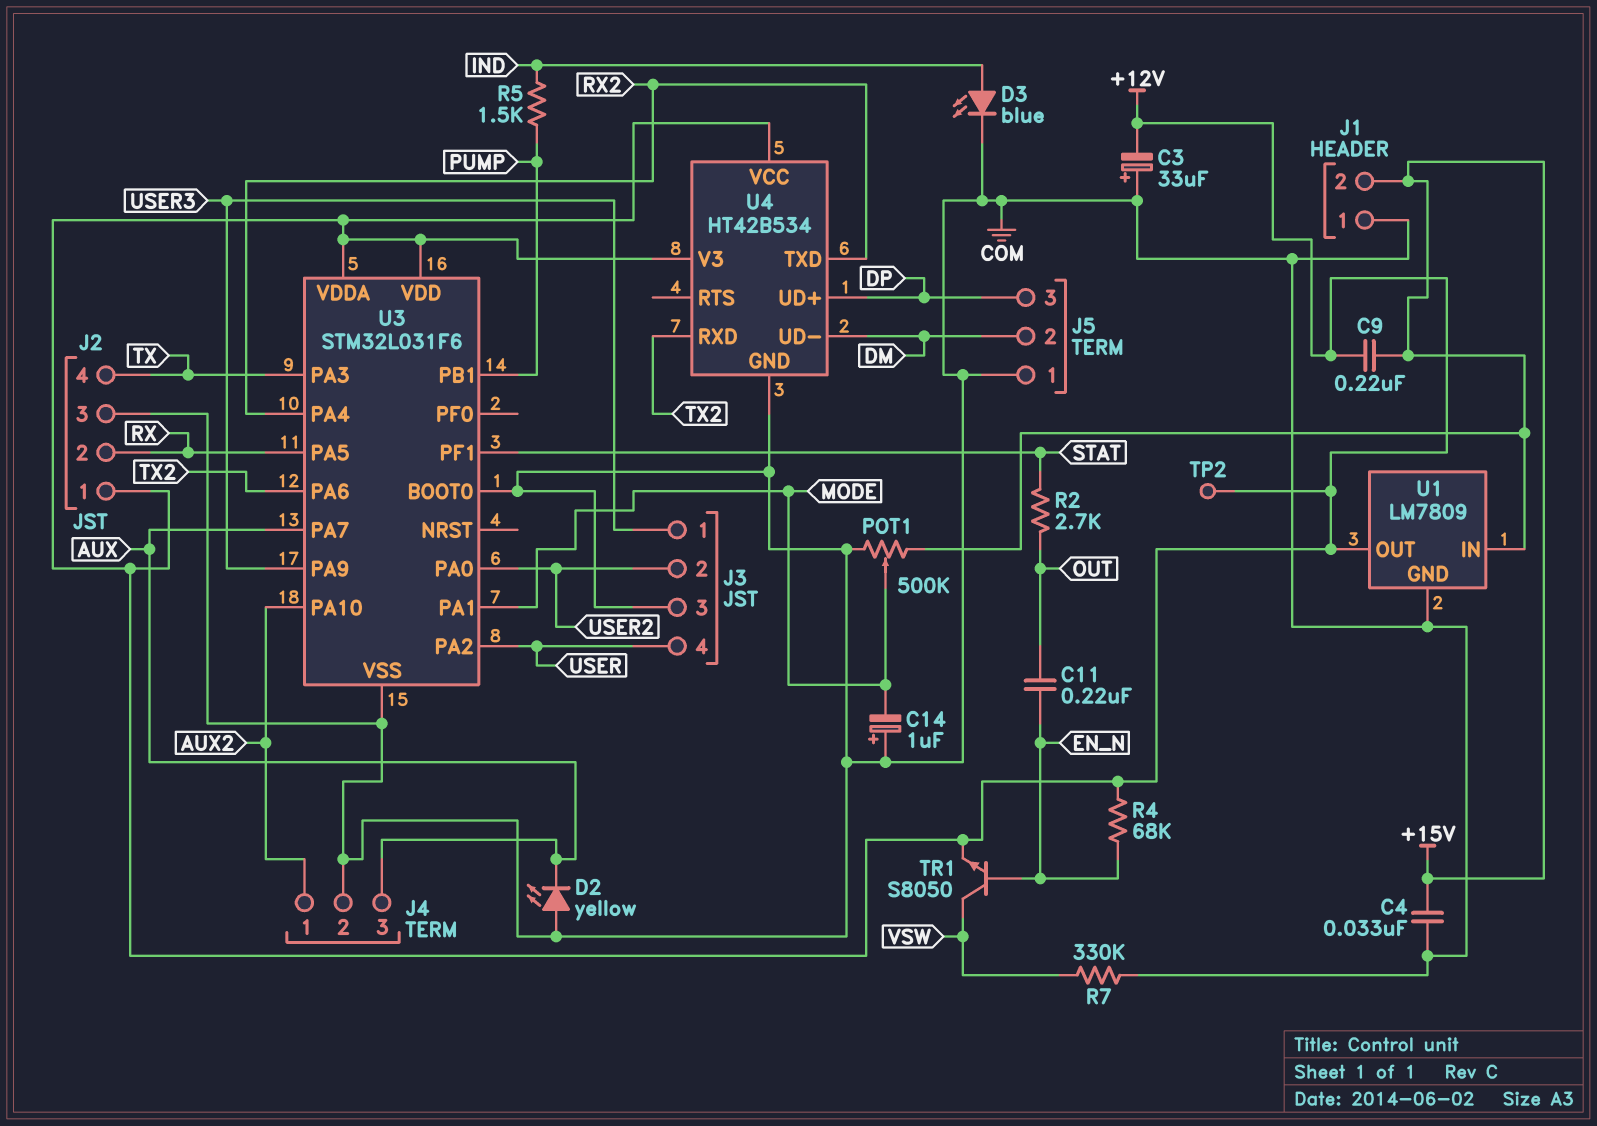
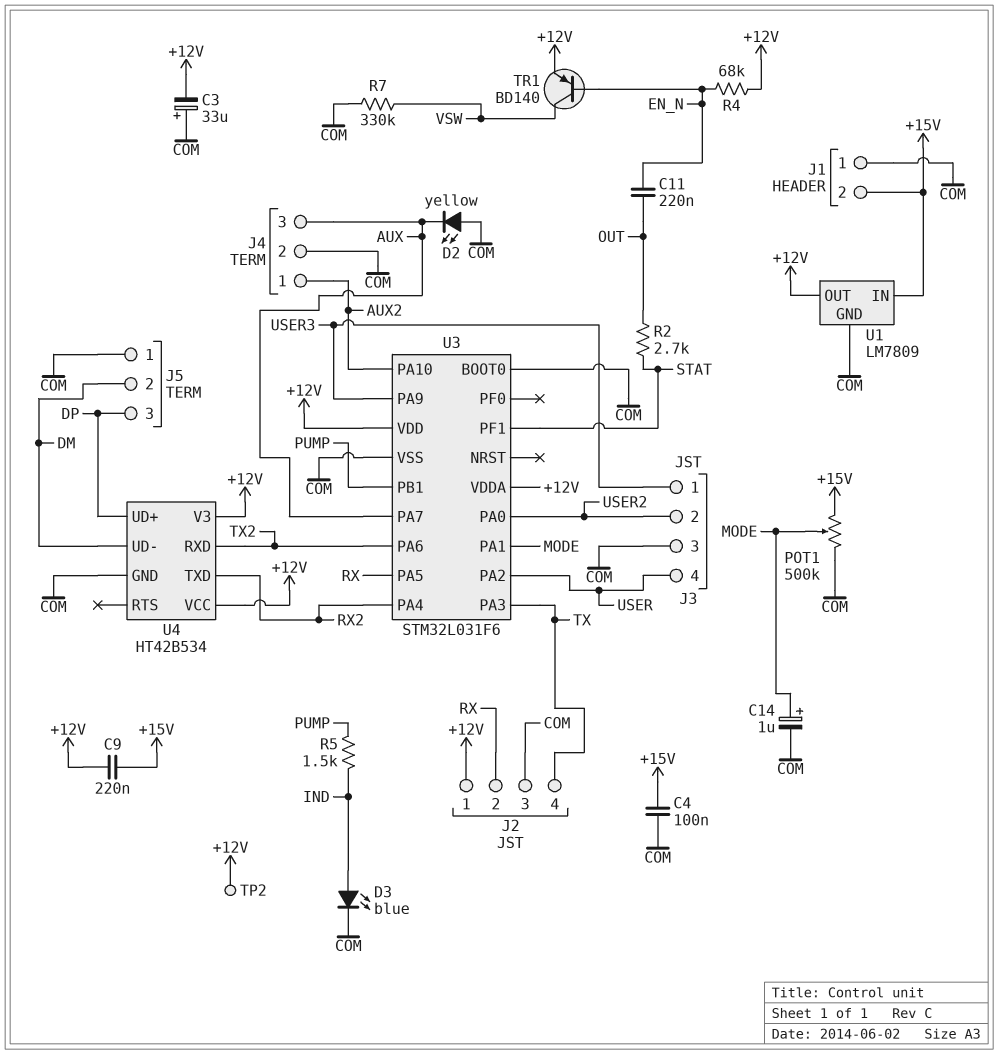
C4: 33nF (+15V, COM) -> 100nF (+15V, COM)
C14: 1uF (plus COM, minus MODE) -> 1uF (plus MODE, minus COM)
TR1: NPN S8050 (B EN_N, C VSW, E +12V) -> PNP BD140 (B EN_N, C VSW, E +12V)

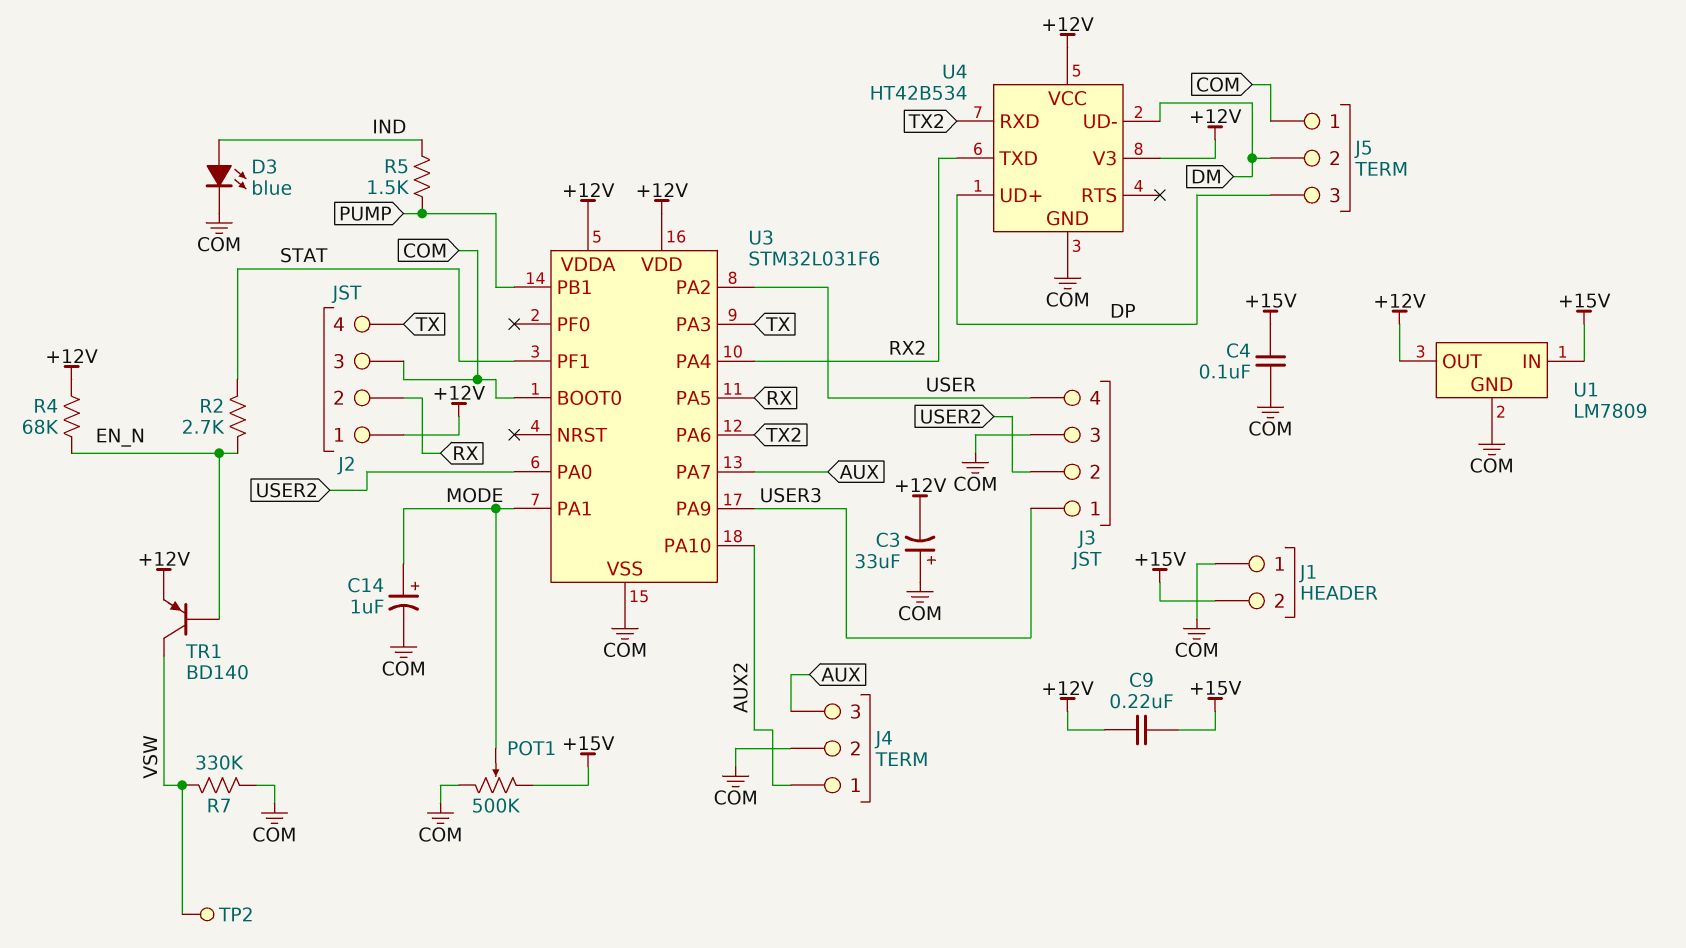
C11: 220nF (EN_N, OUT) -> none
D2: LED yellow (A COM, K AUX) -> none
R2: 2.7k (OUT, STAT) -> 2.7k (EN_N, STAT)
TP2: test point (+12V) -> test point (VSW)

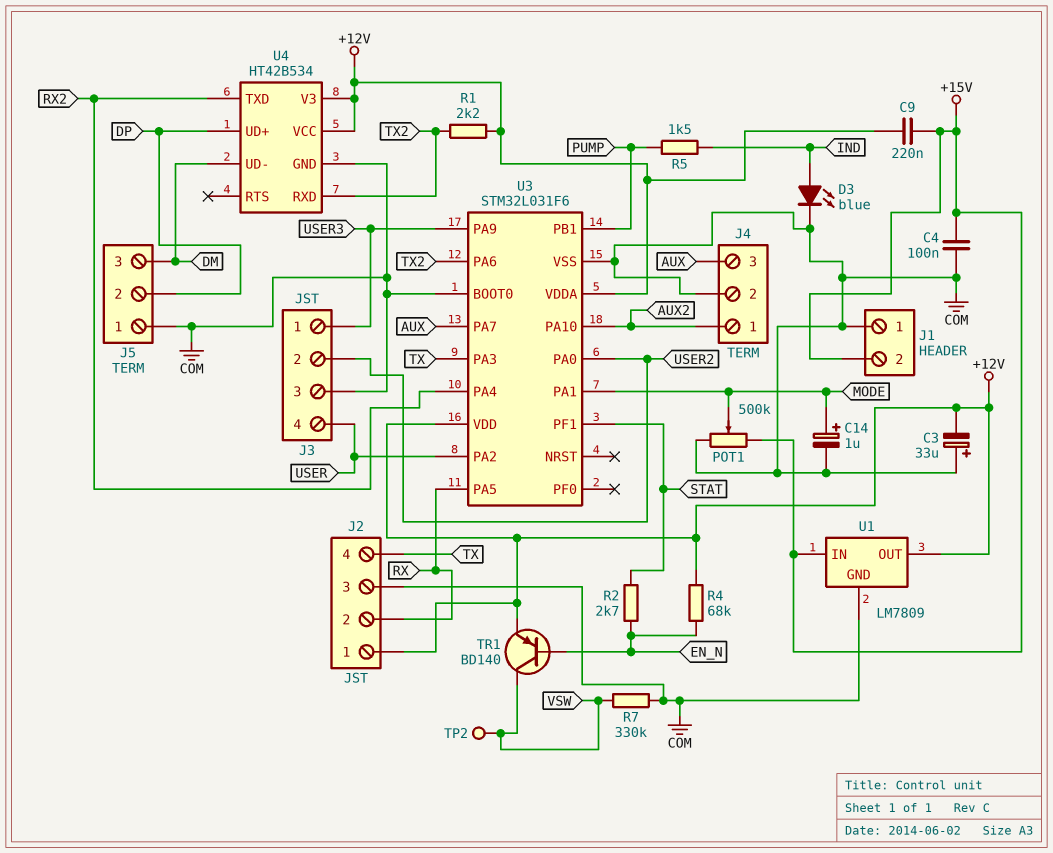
J5 pin 2: DM -> DP
J5 pin 3: DP -> DM
R1: none -> 2.2k (+12V, TX2)

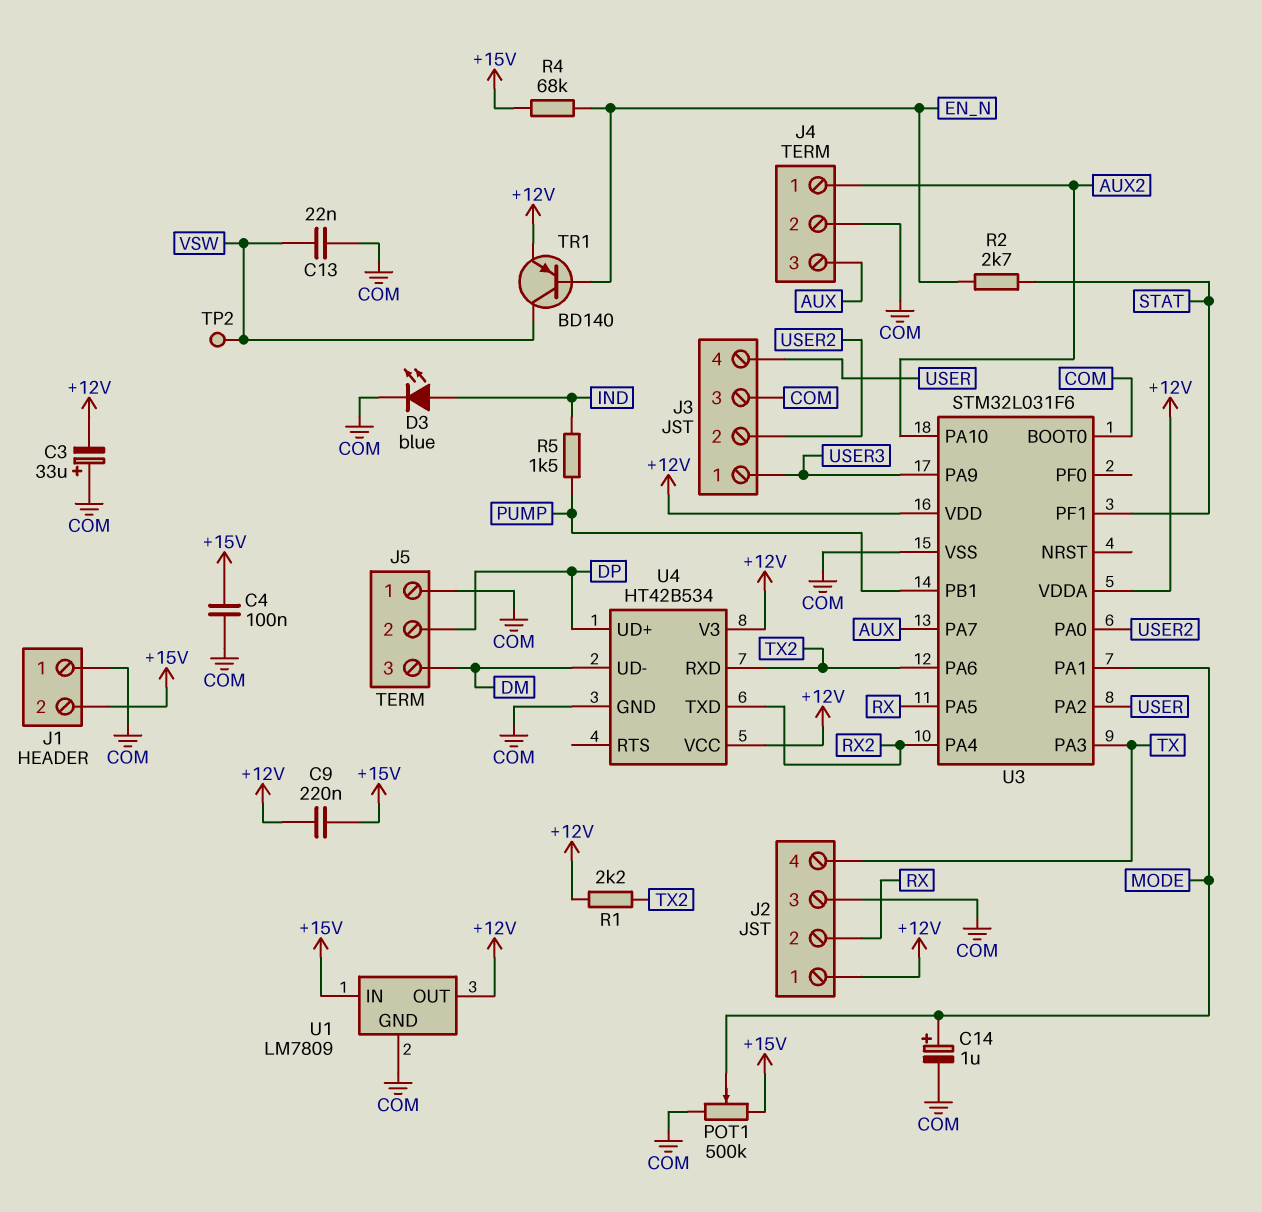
C13: none -> 22nF (COM, VSW)
R4: 68k (+12V, EN_N) -> 68k (+15V, EN_N)
R7: 330k (COM, VSW) -> none

